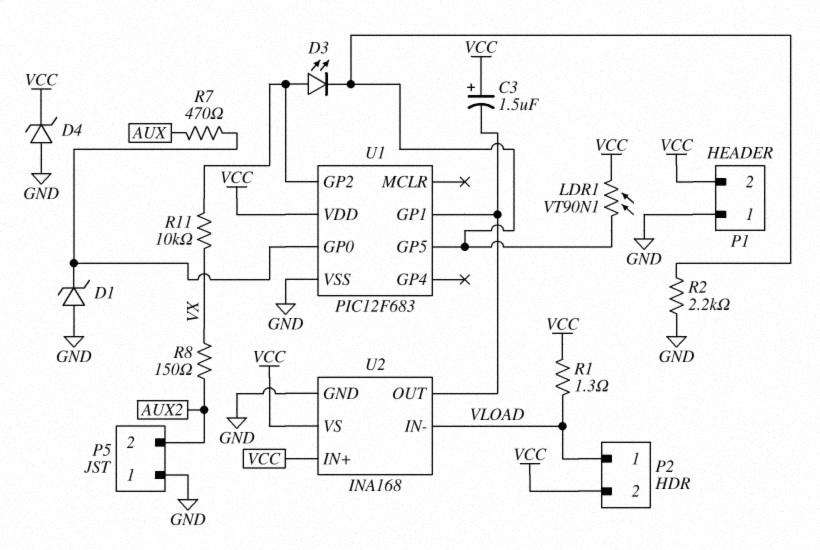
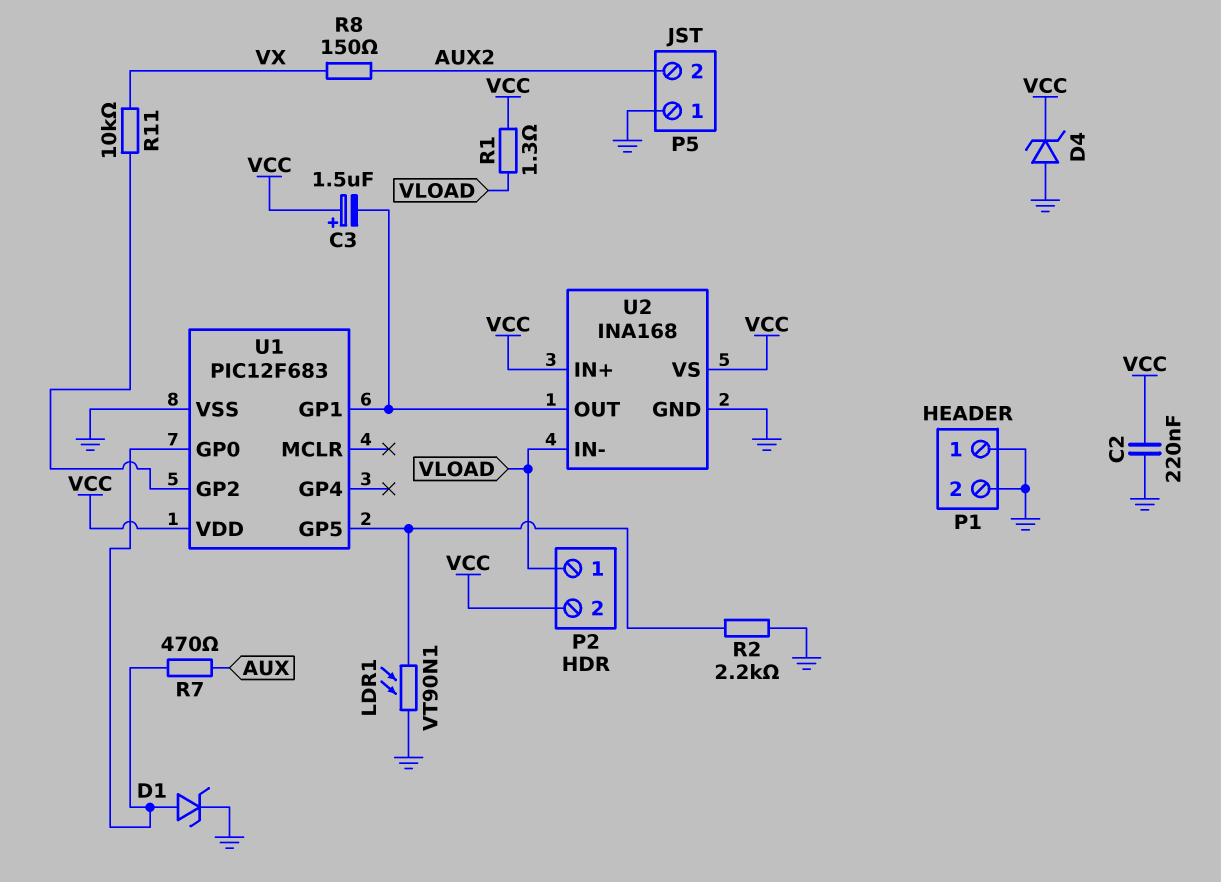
C2: none -> 220nF (GND, VCC)
D1: zener (A GND, K U1/GP0) -> zener (A U1/GP0, K GND)
D3: LED (A U1/GP2, K U1/GP5) -> none
LDR1: VT90N1 (U1/GP5, VCC) -> VT90N1 (GND, U1/GP5)
P1 pin 2: VCC -> GND

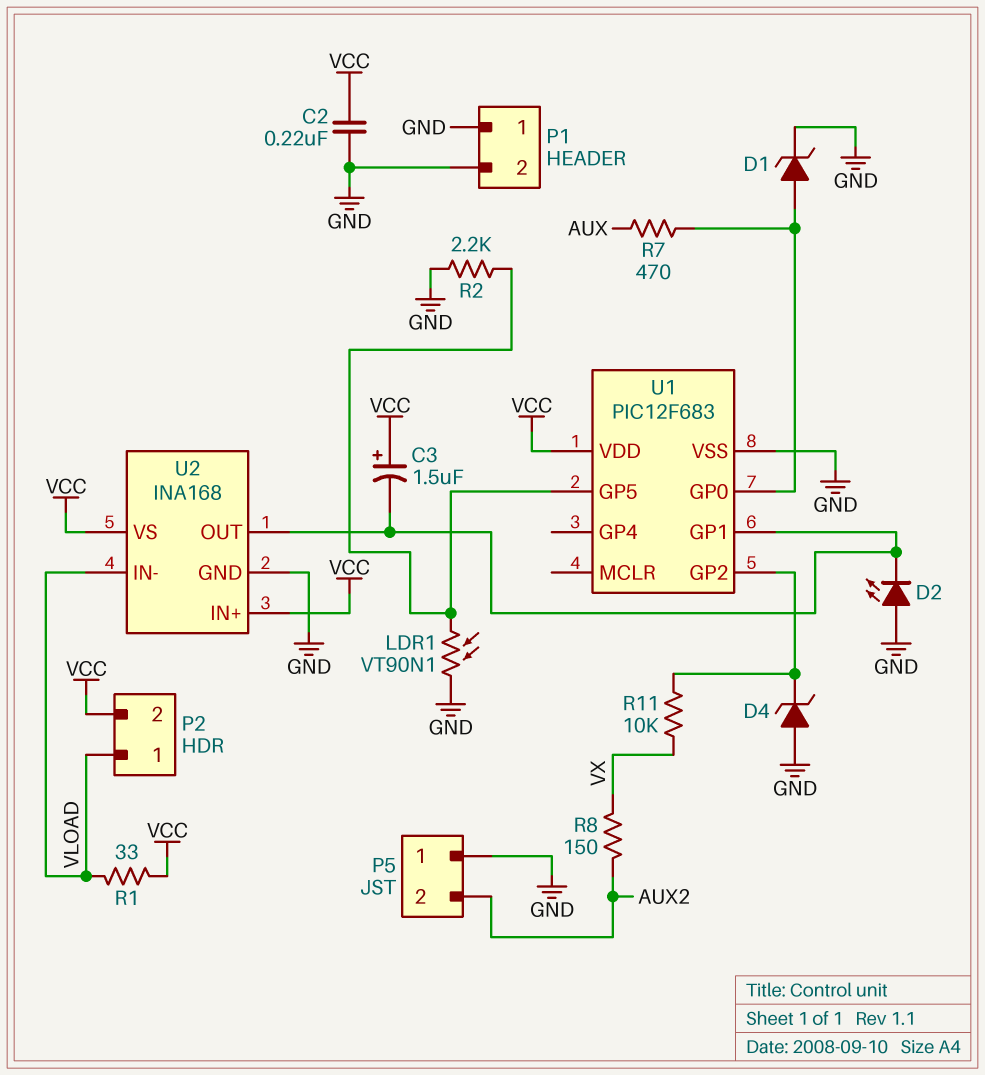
D2: none -> LED (A GND, K U1/GP1)
D4: zener (A GND, K VCC) -> zener (A GND, K U1/GP2)
R1: 1.3 (VCC, VLOAD) -> 33 (VCC, VLOAD)

